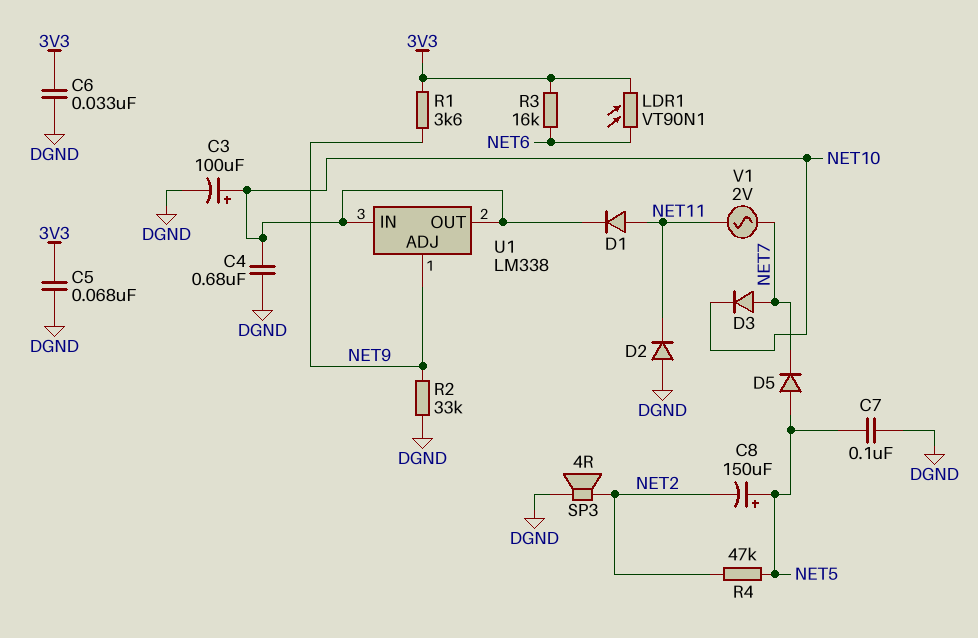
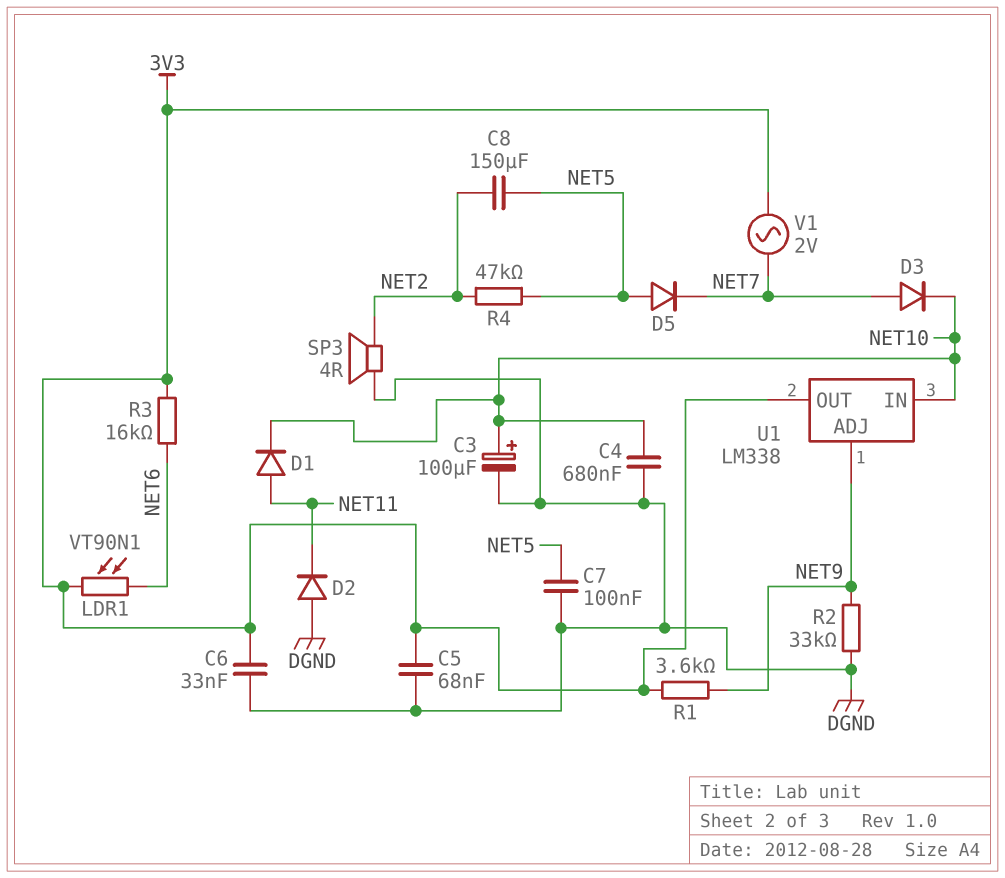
C8: 150uF (plus NET5, minus NET2) -> 150uF (NET2, NET5)
U1 pin OUT: NET10 -> 3V3
V1: AC 2V (NET7, NET11) -> AC 2V (3V3, NET7)

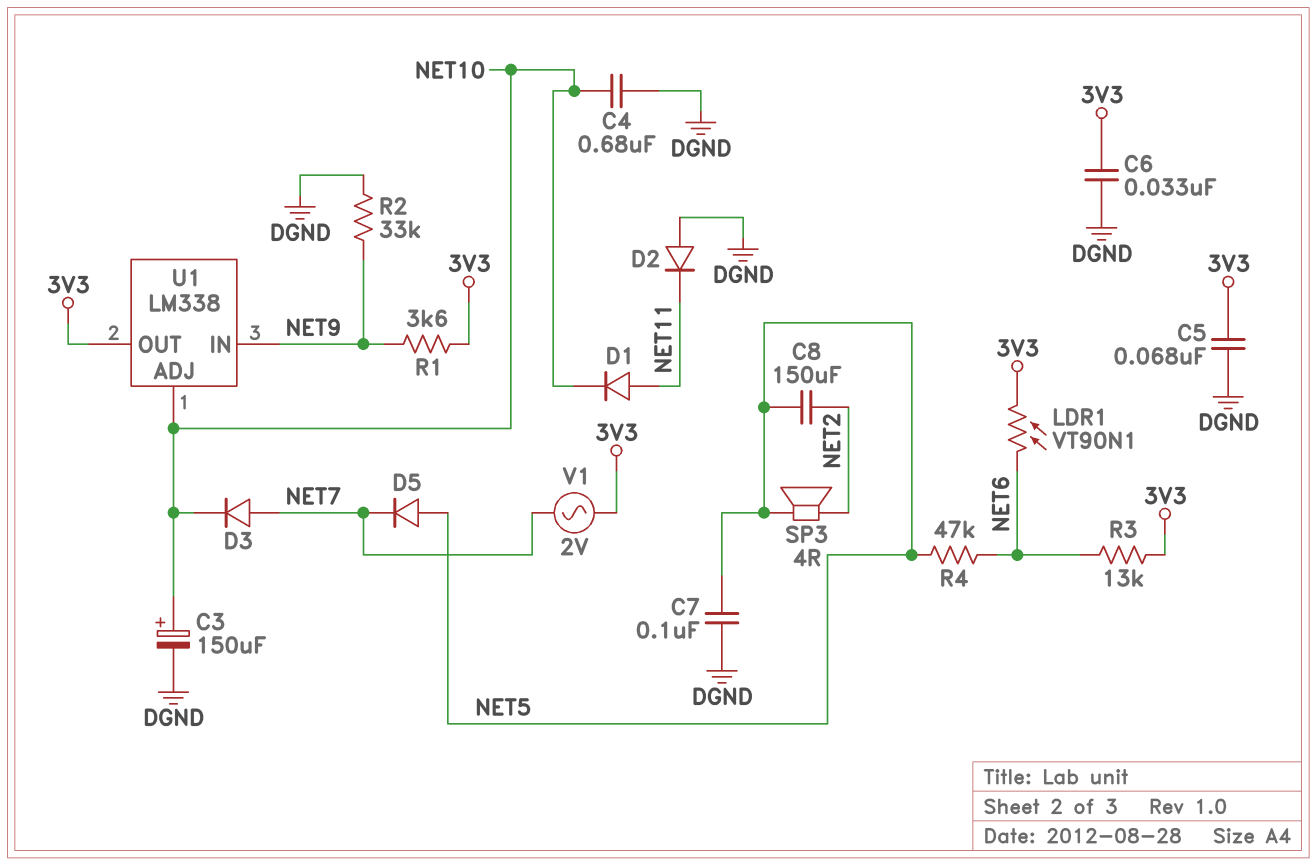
C3: 100uF (plus NET10, minus DGND) -> 150uF (plus NET10, minus DGND)
R3: 16k (3V3, NET6) -> 13k (3V3, NET6)
R4: 47k (NET2, NET5) -> 47k (NET5, NET6)
SP3: speaker 4R (DGND, NET2) -> speaker 4R (NET2, NET5)
U1 pin ADJ: NET9 -> NET10
U1 pin IN: NET10 -> NET9

